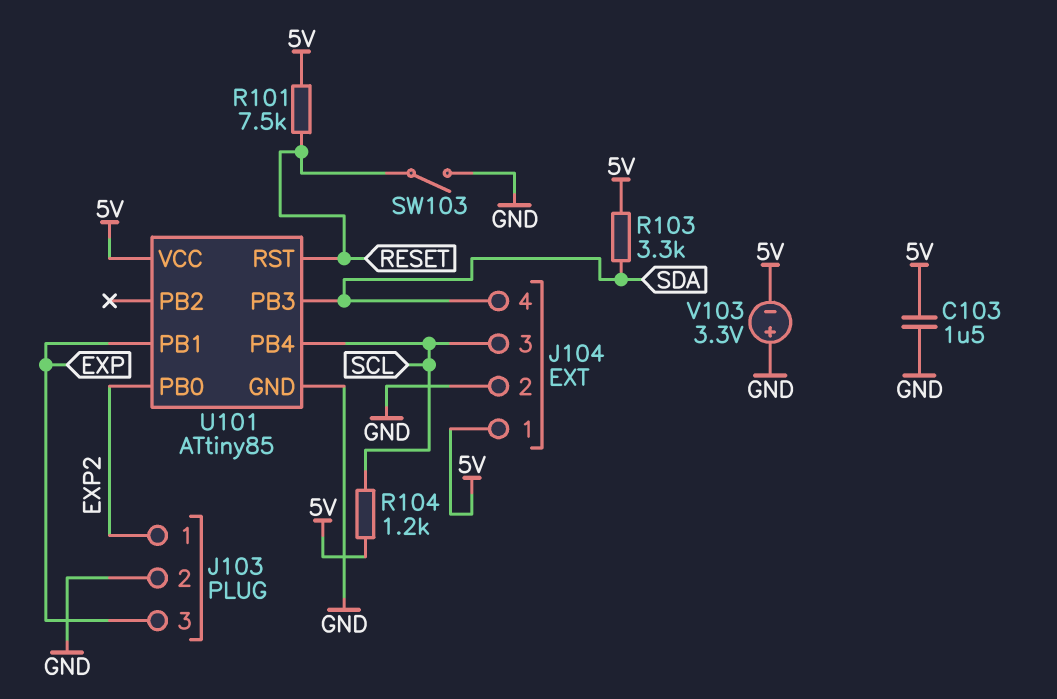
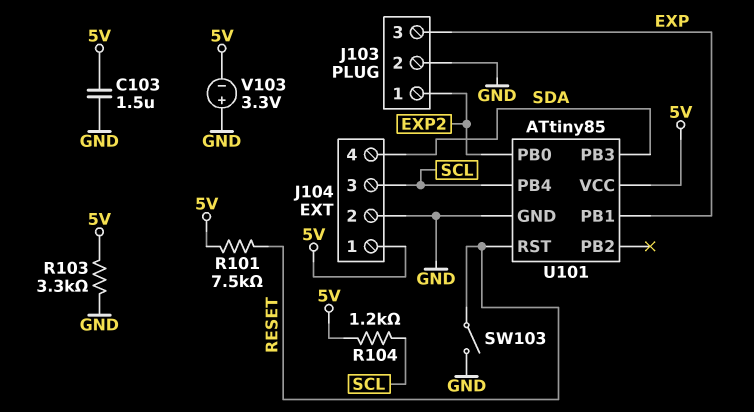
R103: 3.3k (5V, SDA) -> 3.3k (5V, GND)

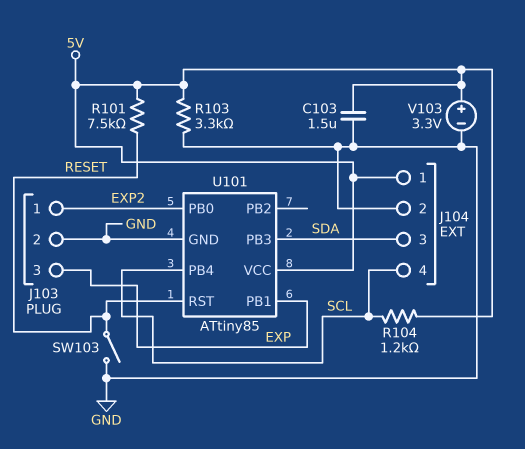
J104 pin 3: SCL -> SDA
J104 pin 4: SDA -> SCL
V103: 3.3V (plus GND, minus 5V) -> 3.3V (plus 5V, minus GND)

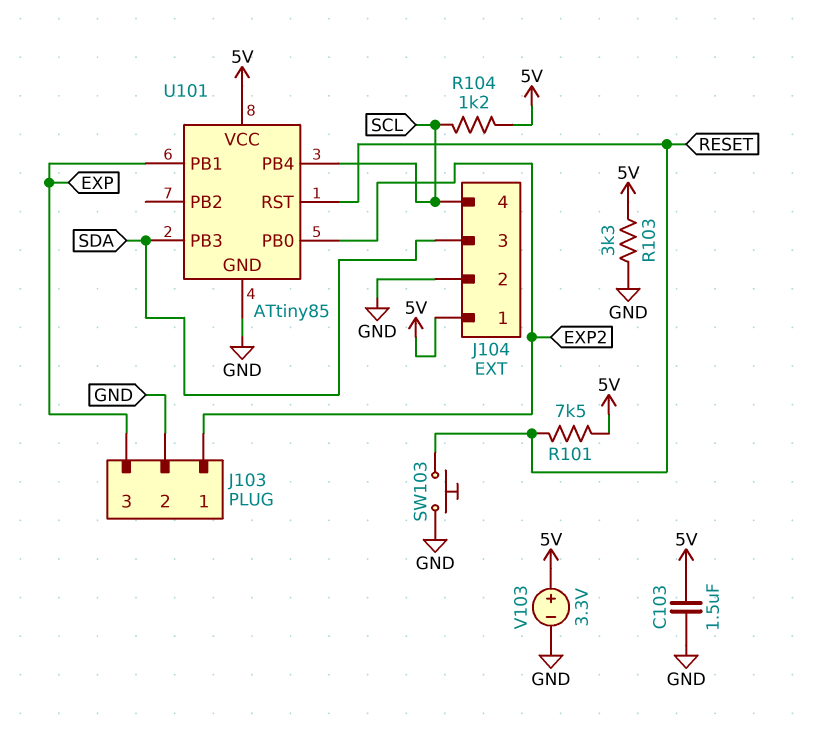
SW103: switch (GND, RESET) -> button (GND, RESET)

